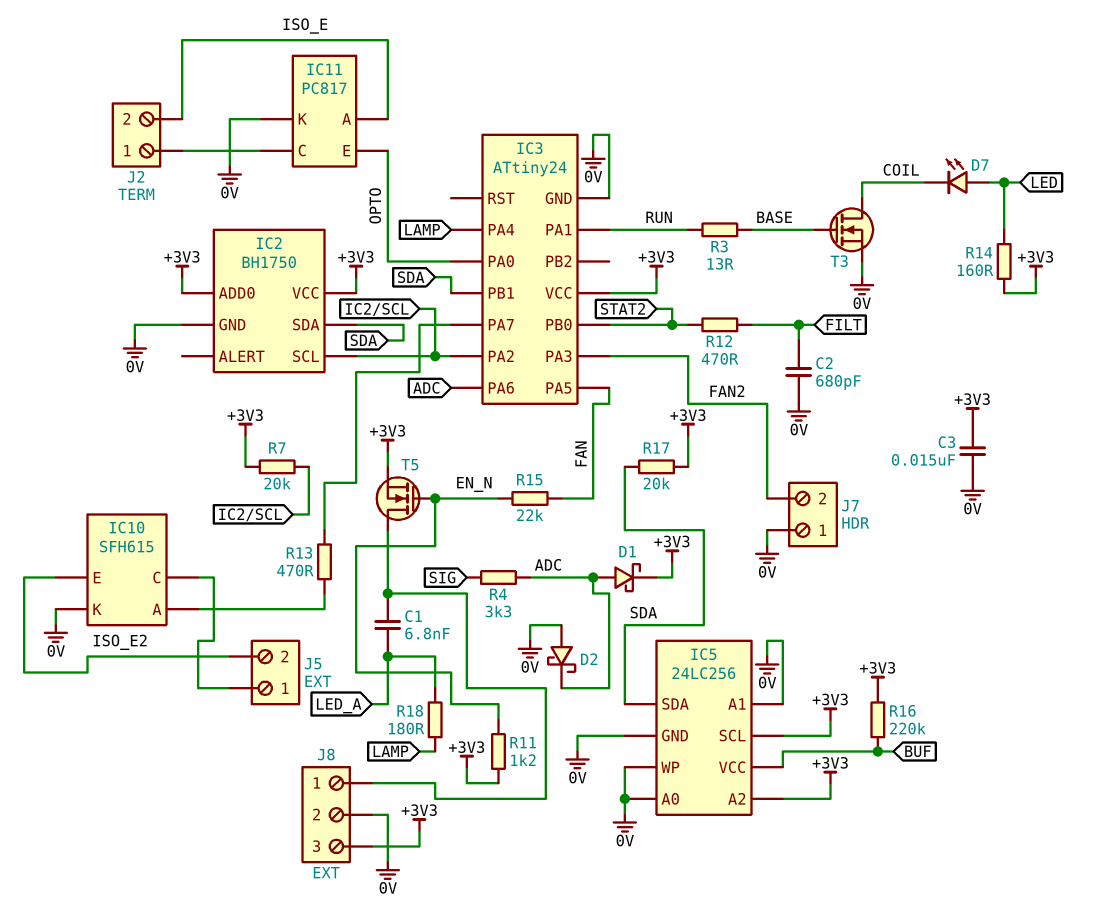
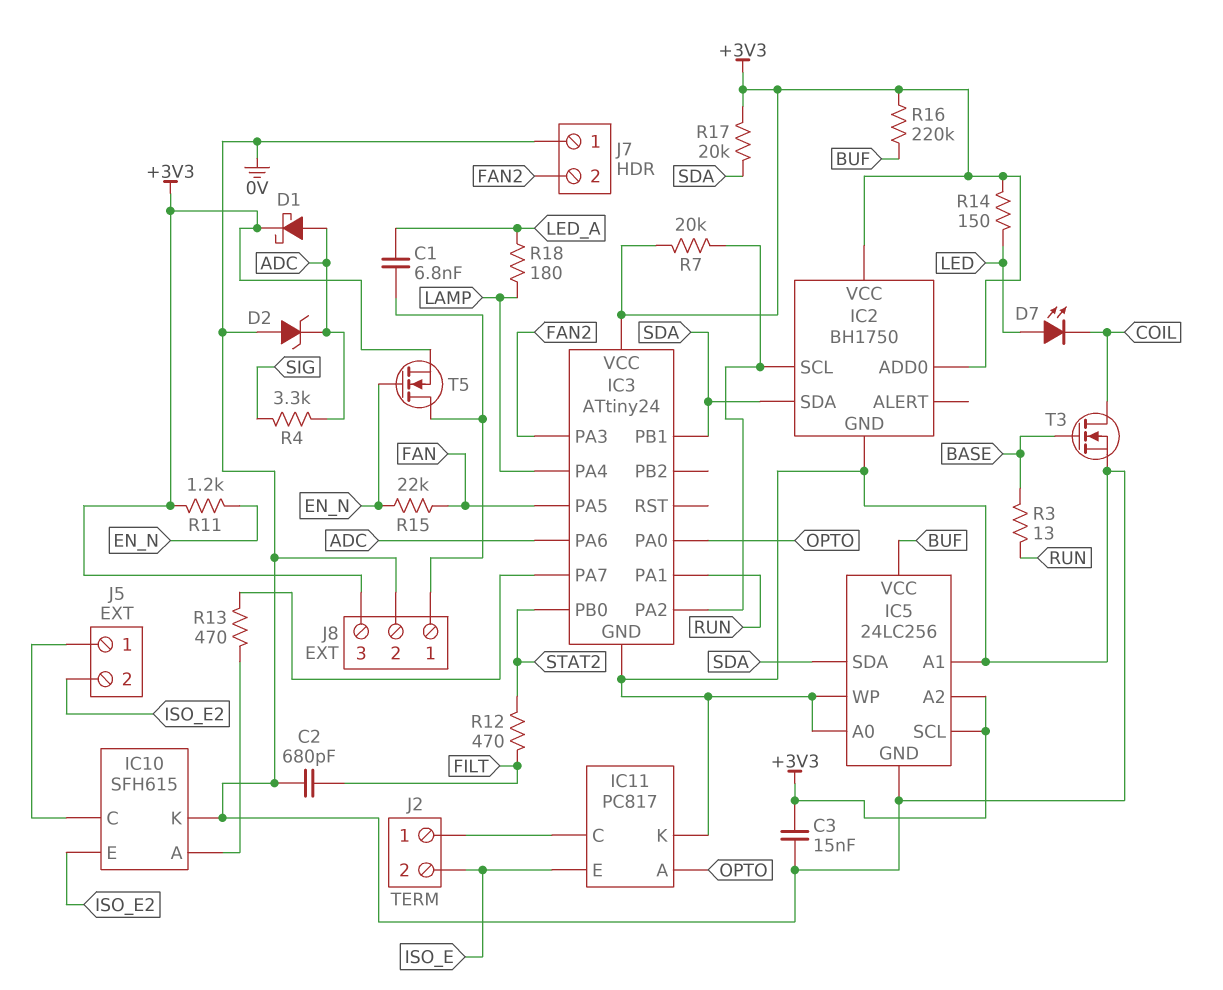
D2: schottky (A 0V, K ADC) -> zener (A 0V, K ADC)
IC11 pin A: ISO_E -> OPTO
IC11 pin E: OPTO -> ISO_E
R14: 160 (+3V3, LED) -> 150 (+3V3, LED)

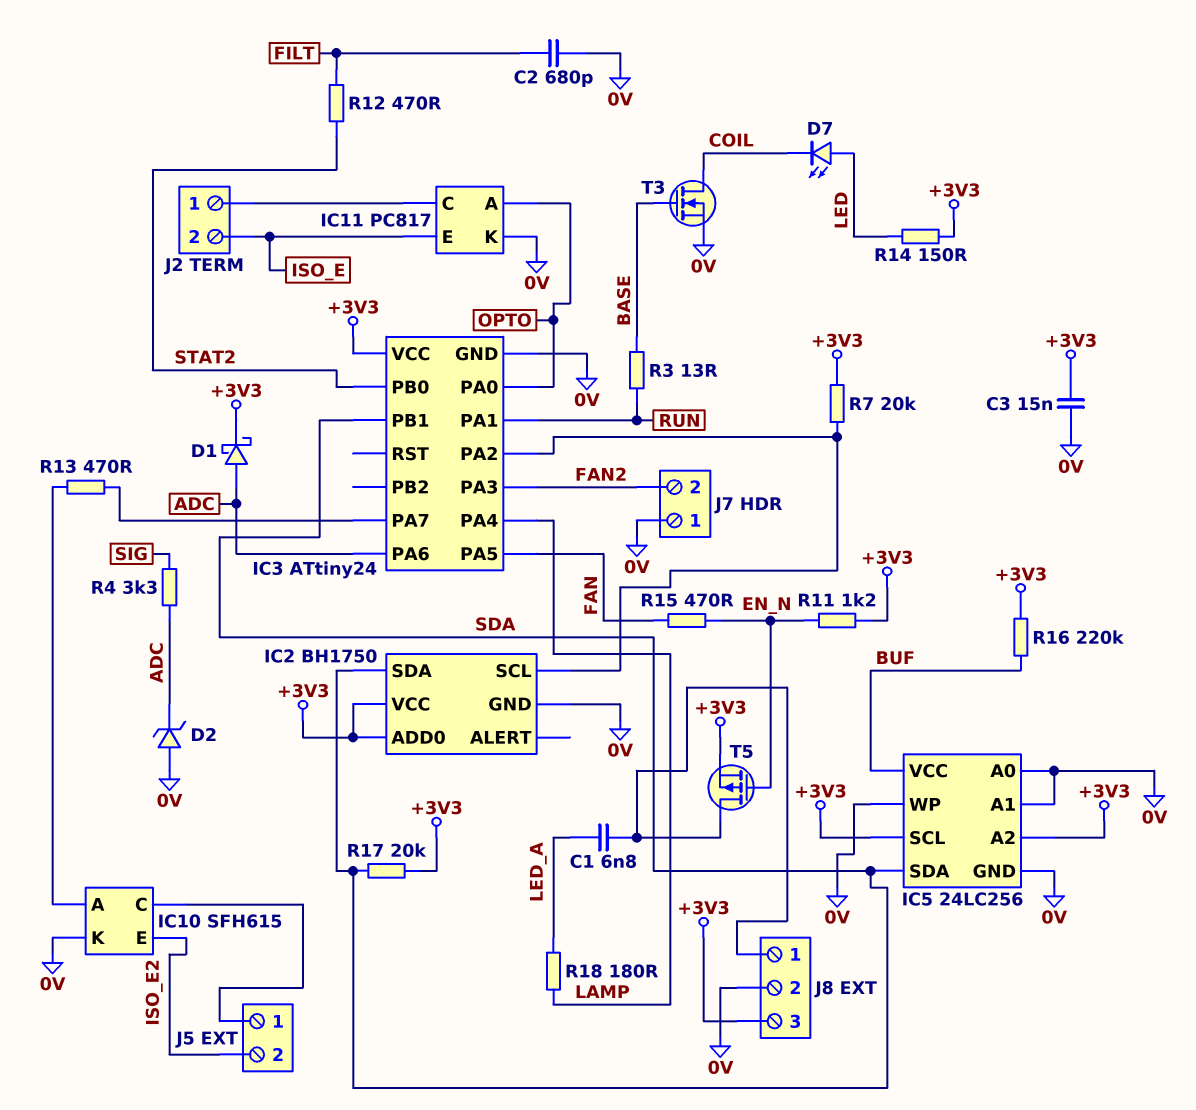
R15: 22k (EN_N, FAN) -> 470 (EN_N, FAN)
T5: NMOS (G EN_N, D J8/1, S +3V3) -> PMOS (G EN_N, D J8/1, S +3V3)

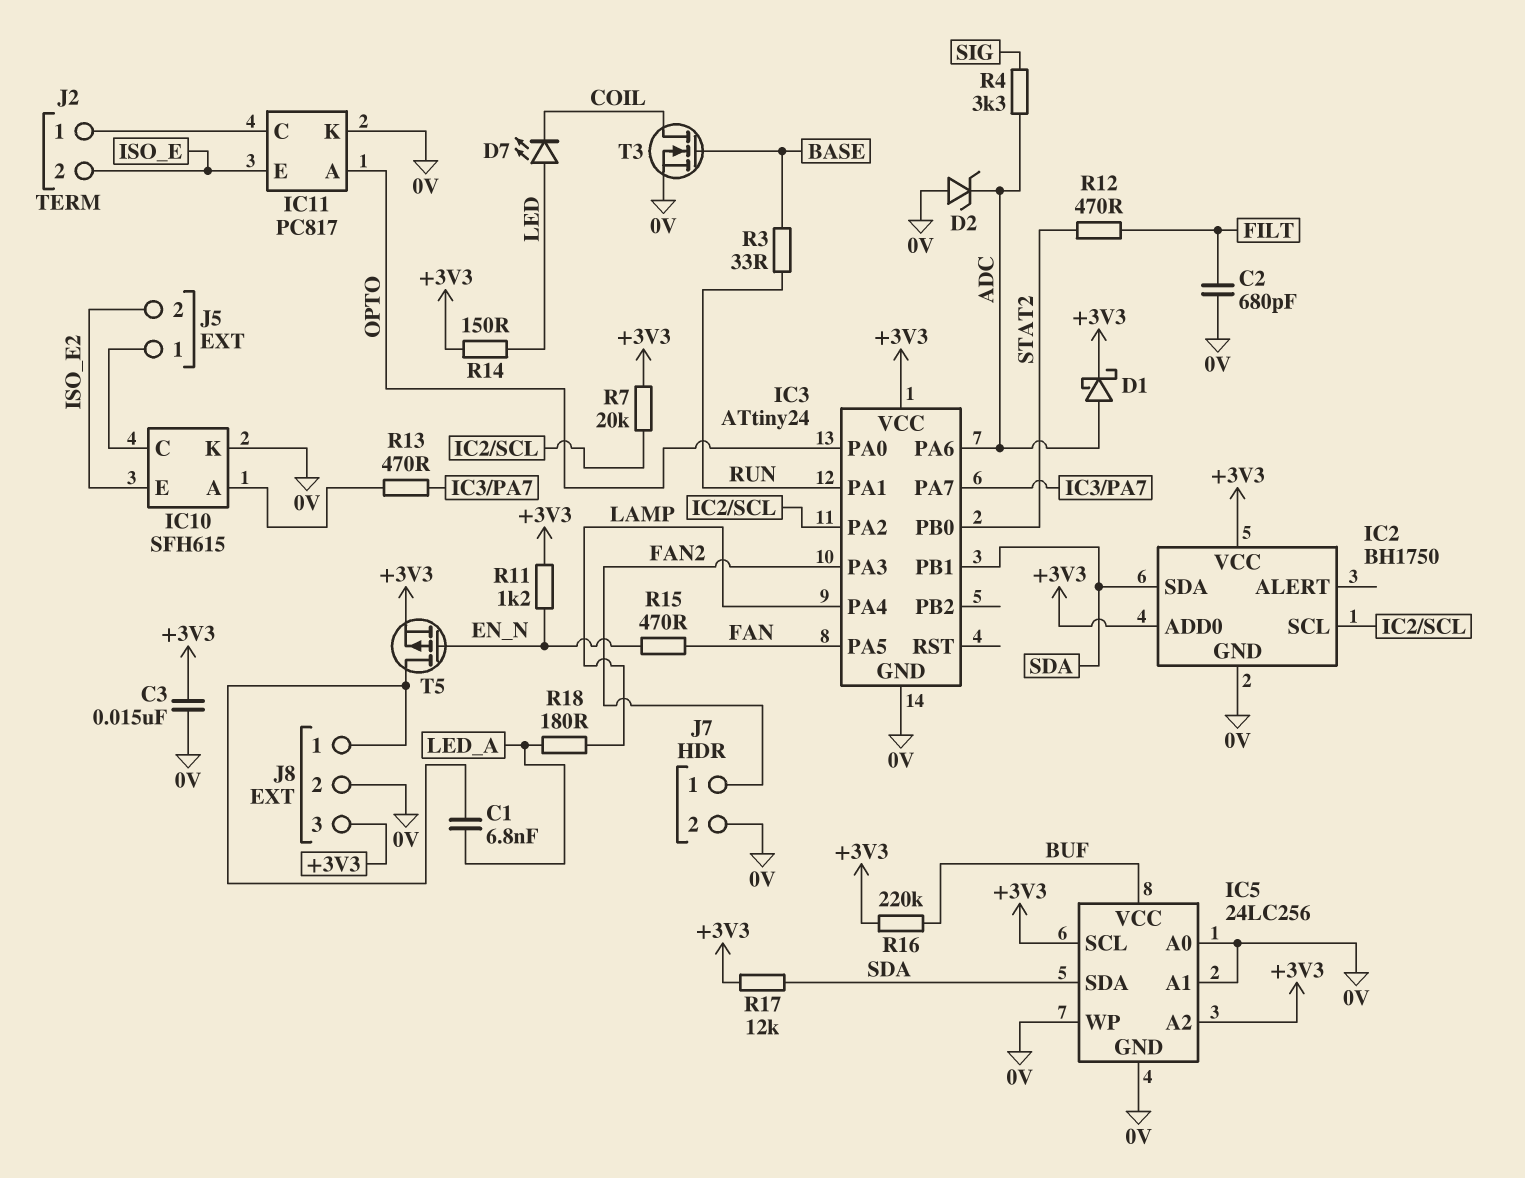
J7 pin 1: 0V -> FAN2
J7 pin 2: FAN2 -> 0V
R3: 13 (BASE, RUN) -> 33 (BASE, RUN)
R17: 20k (+3V3, SDA) -> 12k (+3V3, SDA)

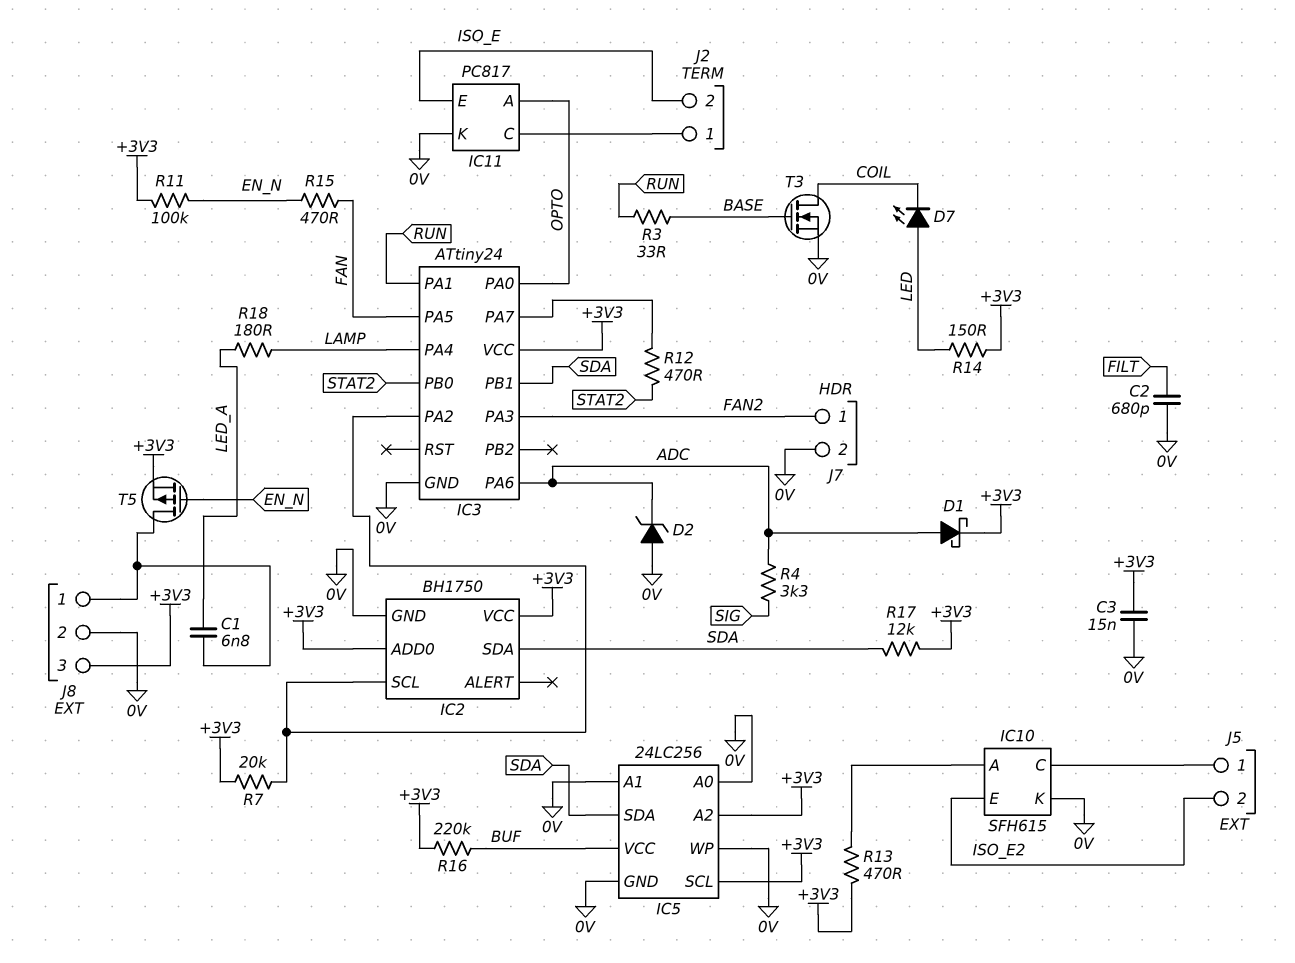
R11: 1.2k (+3V3, EN_N) -> 100k (+3V3, EN_N)
R12: 470 (FILT, STAT2) -> 470 (IC3/PA7, STAT2)
R13: 470 (IC3/PA7, IC10/A) -> 470 (+3V3, IC10/A)

